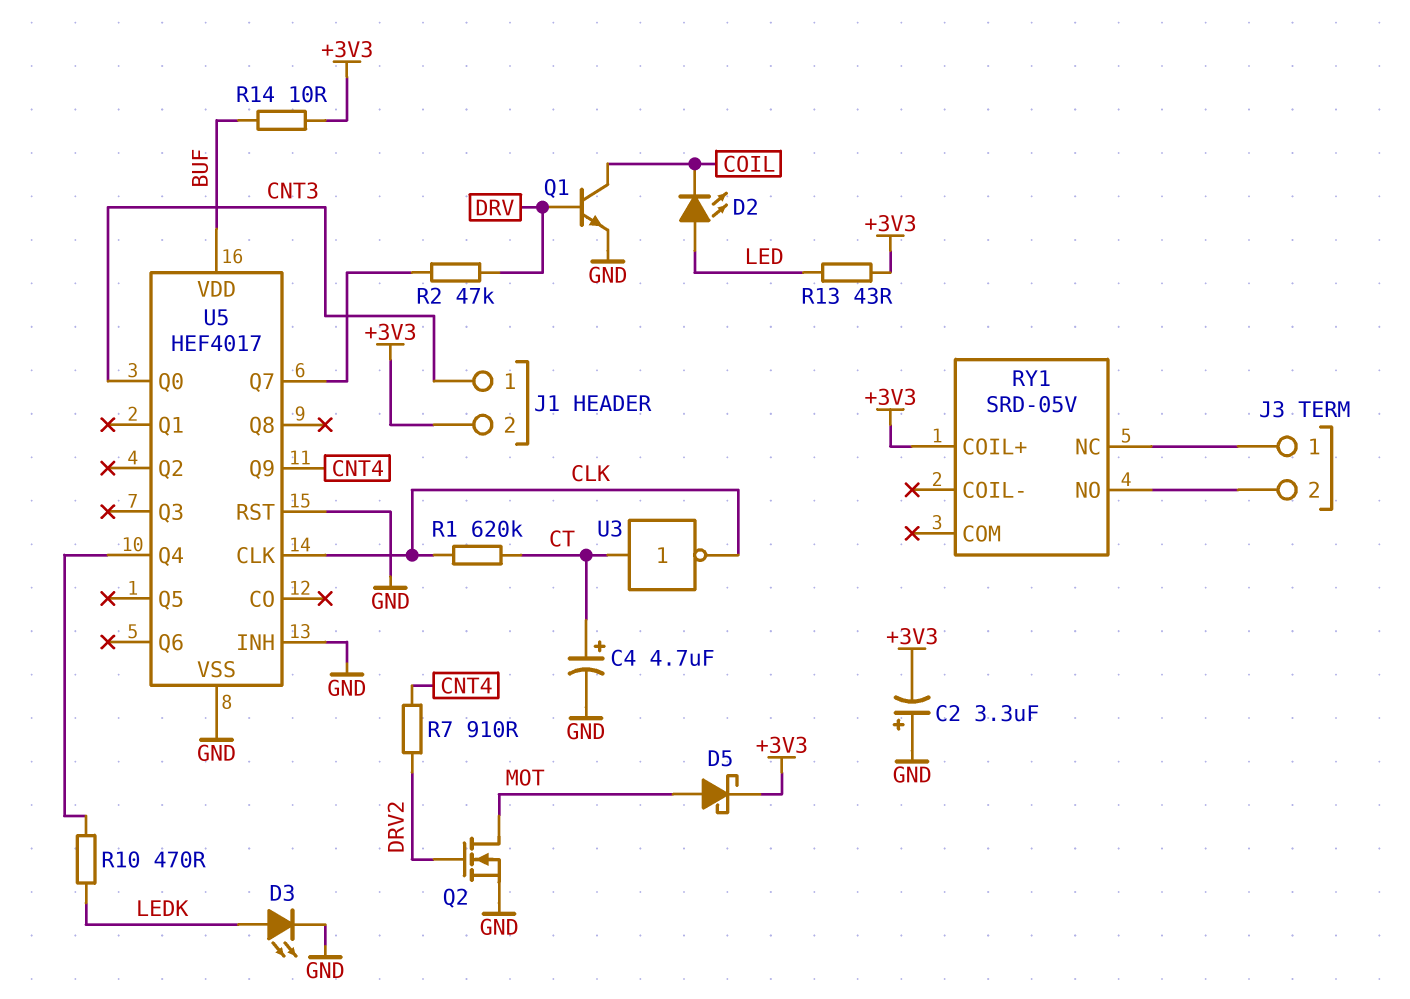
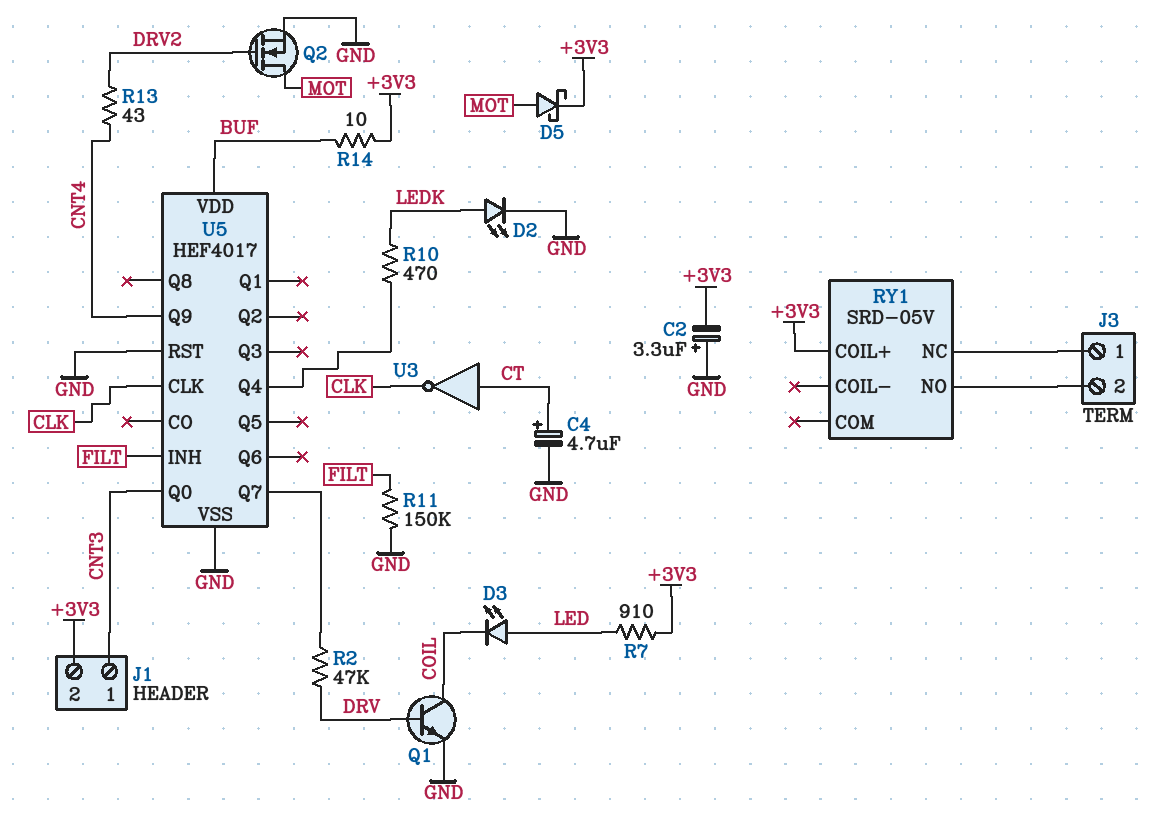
D2: LED (A LED, K COIL) -> LED (A LEDK, K GND)
D3: LED (A LEDK, K GND) -> LED (A LED, K COIL)
R1: 620k (CLK, CT) -> none
R7: 910 (CNT4, DRV2) -> 910 (+3V3, LED)
R11: none -> 150k (FILT, GND)
R13: 43 (+3V3, LED) -> 43 (CNT4, DRV2)
U5 pin INH: GND -> FILT

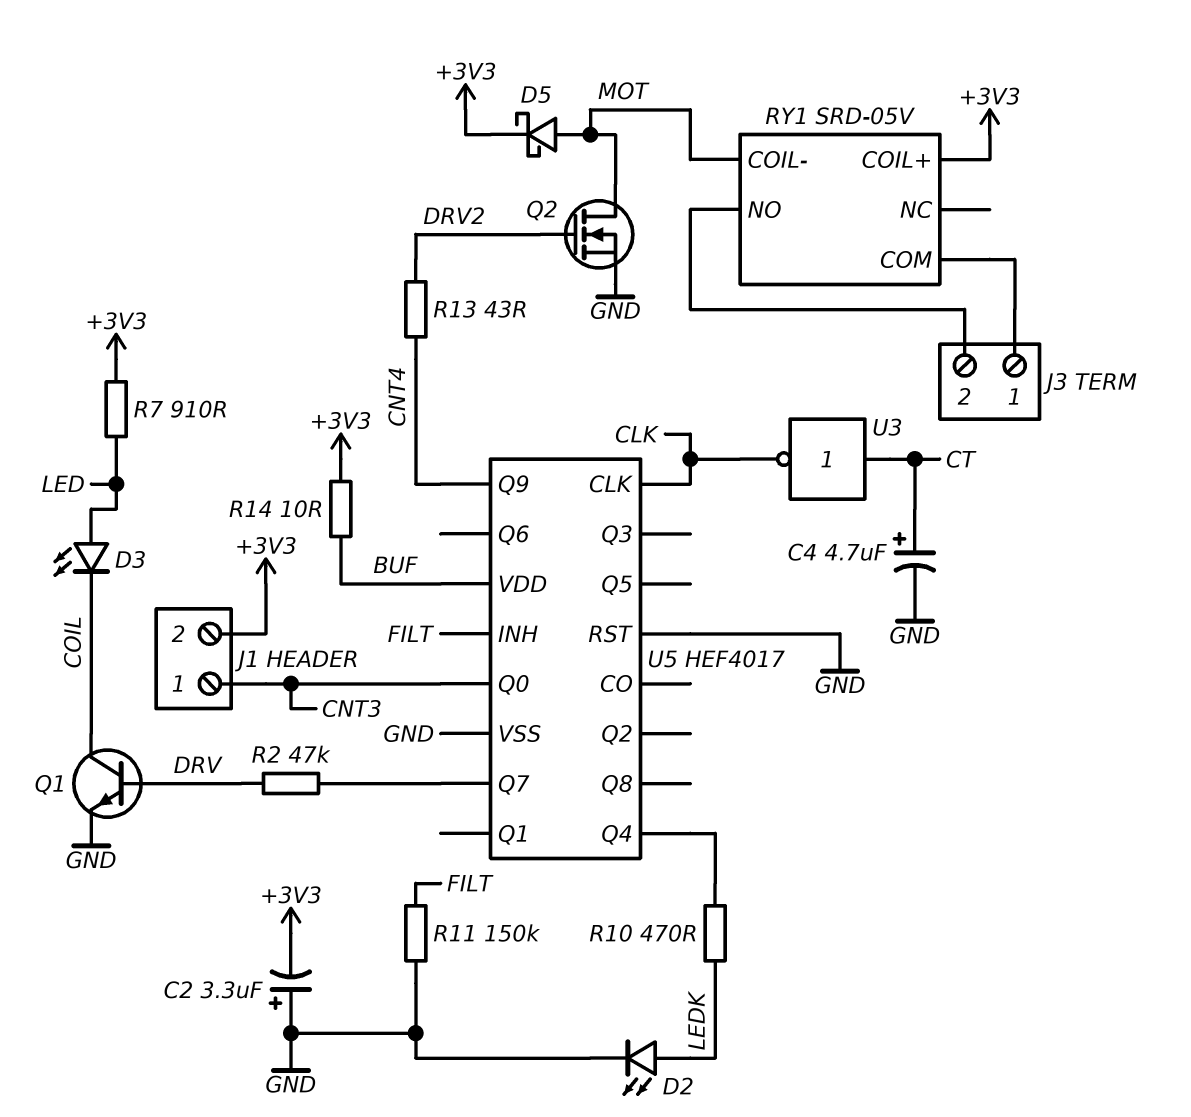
RY1 pin COIL-: none -> MOT
RY1 pin COM: none -> J3/1
RY1 pin NC: J3/1 -> none

